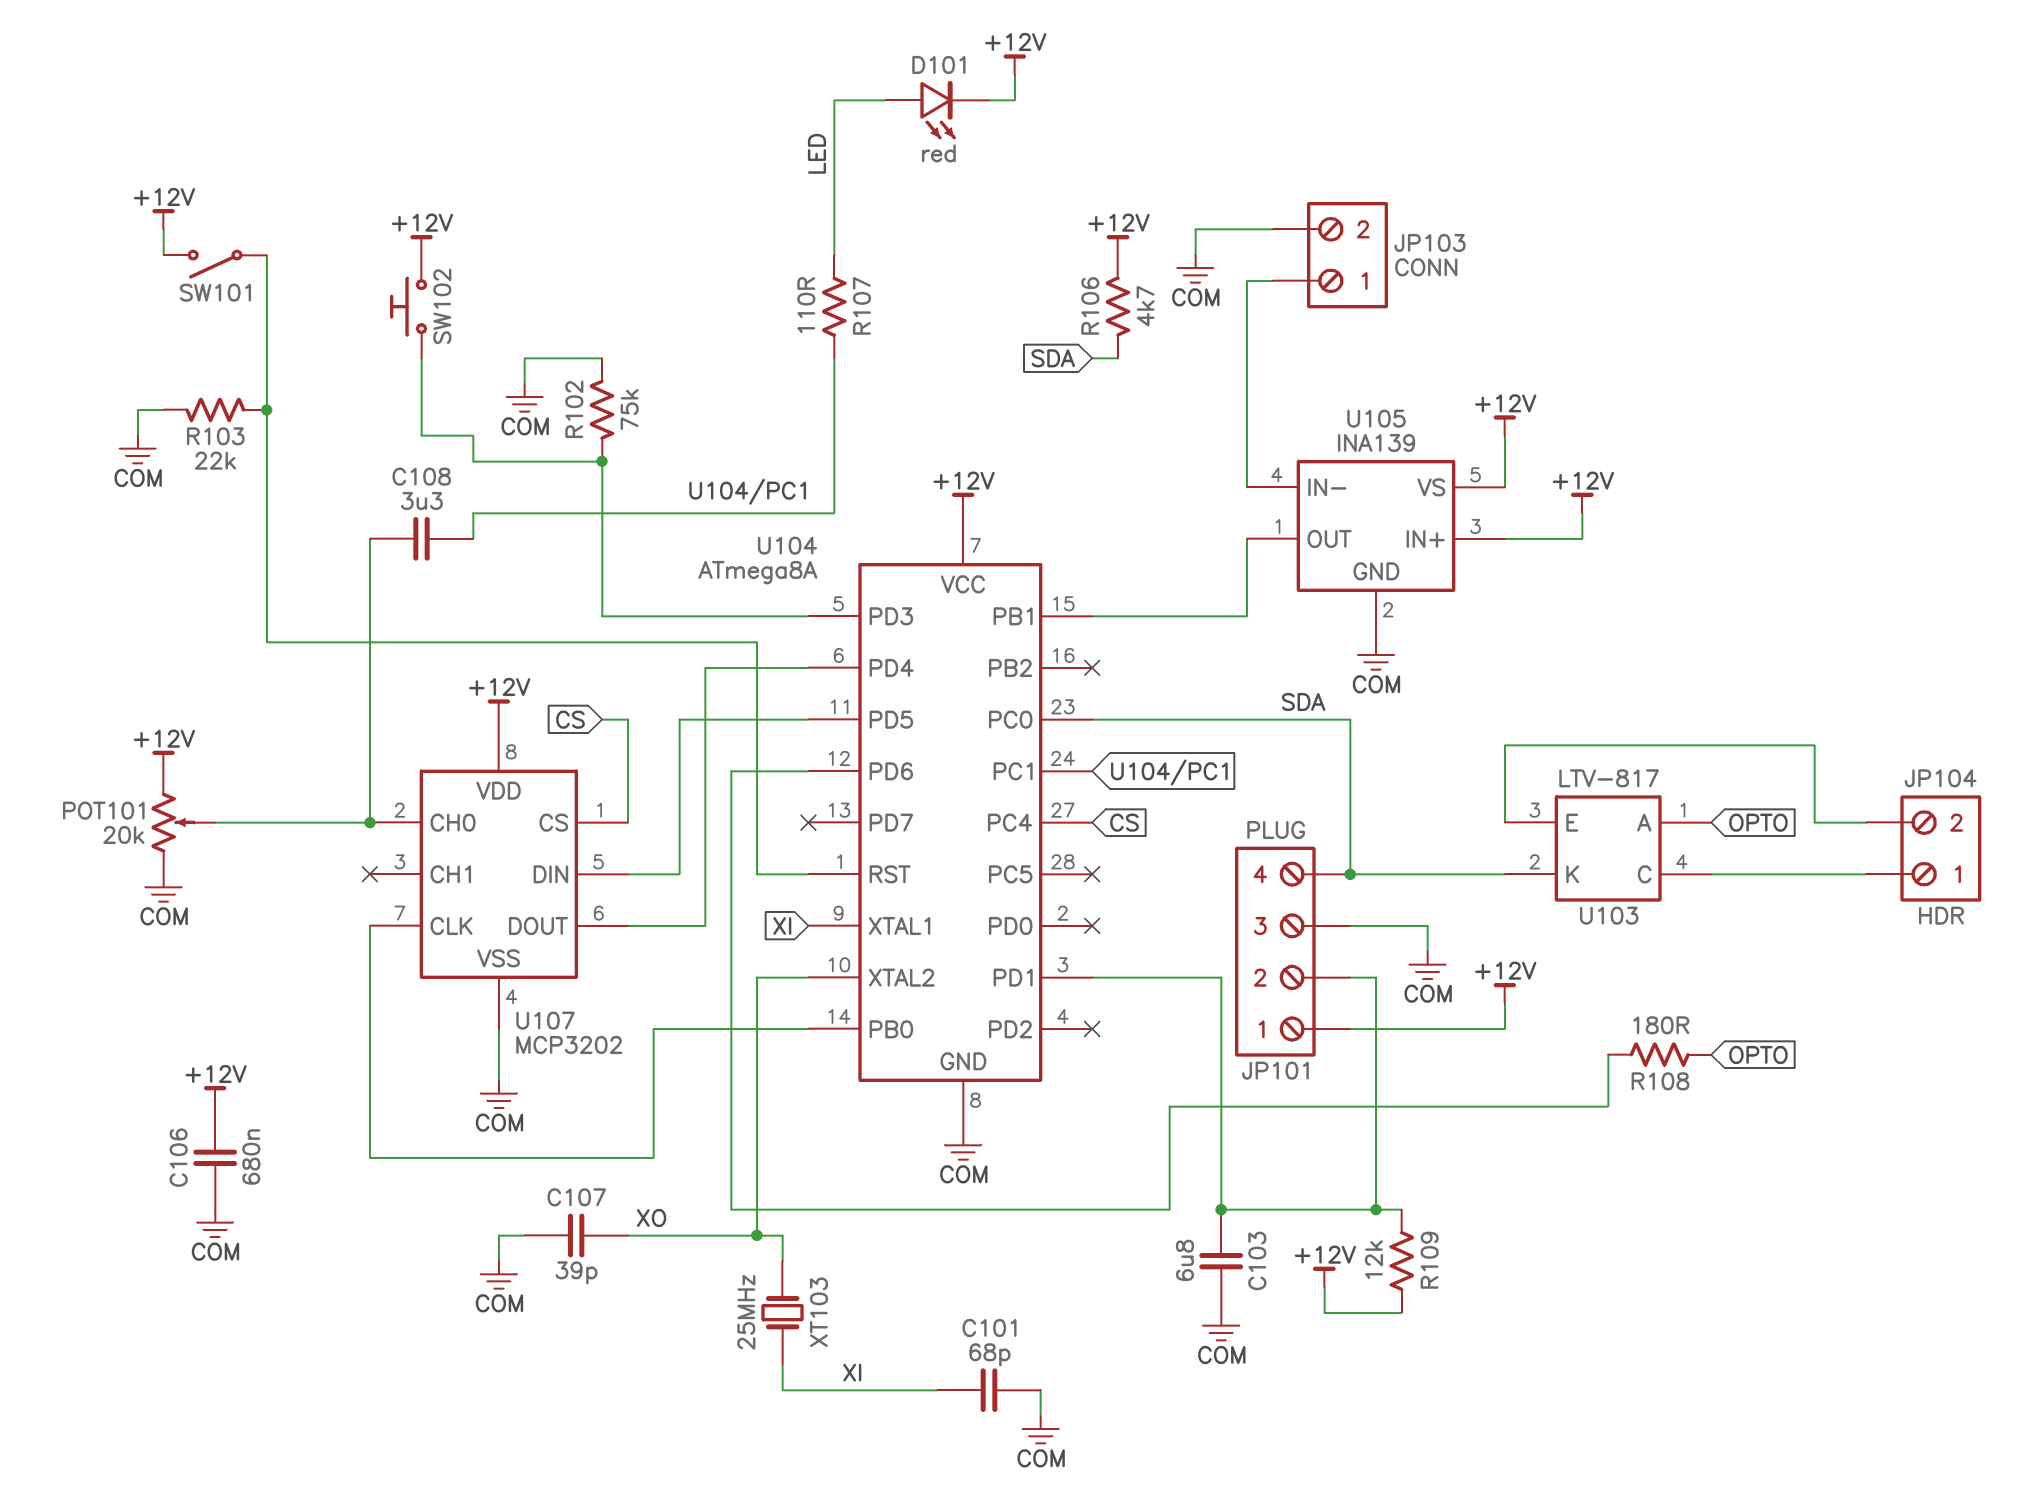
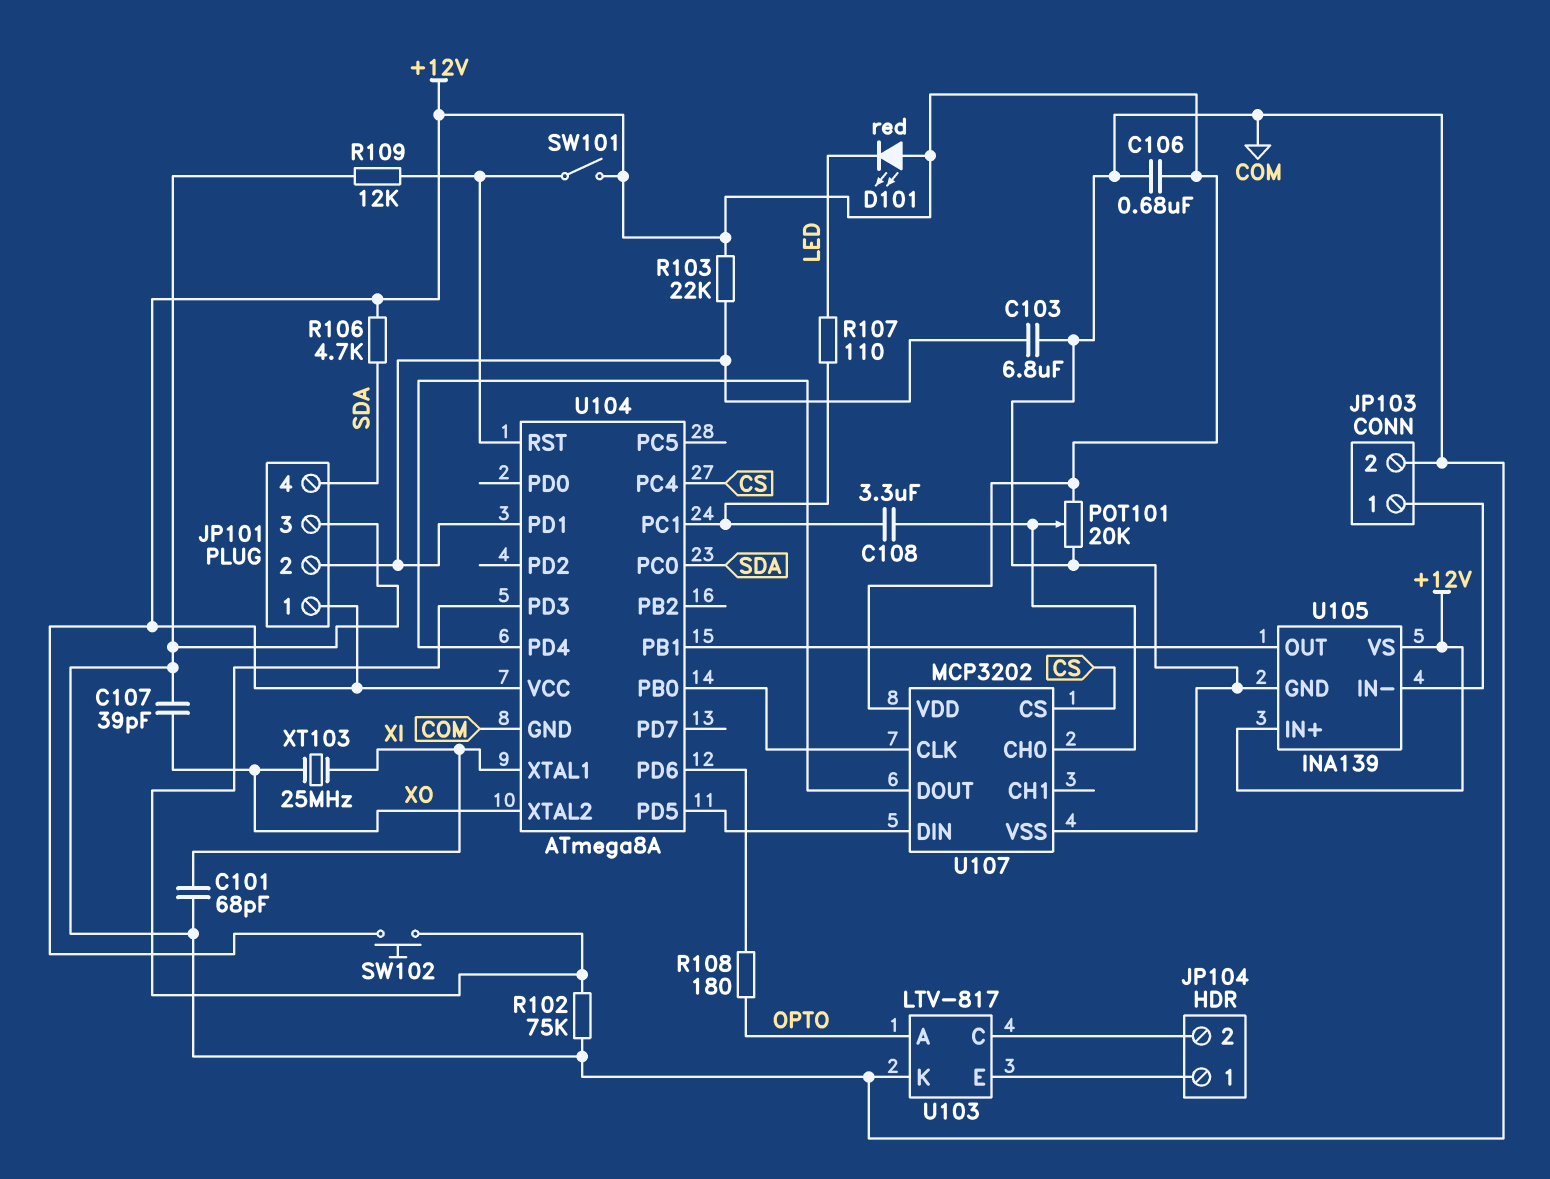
D101: LED red (A LED, K +12V) -> LED red (A +12V, K LED)
R103: 22k (COM, U104/RST) -> 22k (+12V, JP101/2)
R109: 12k (+12V, JP101/2) -> 12k (COM, U104/RST)
U103 pin C: JP104/1 -> JP104/2
U103 pin E: JP104/2 -> JP104/1
U103 pin K: SDA -> COM

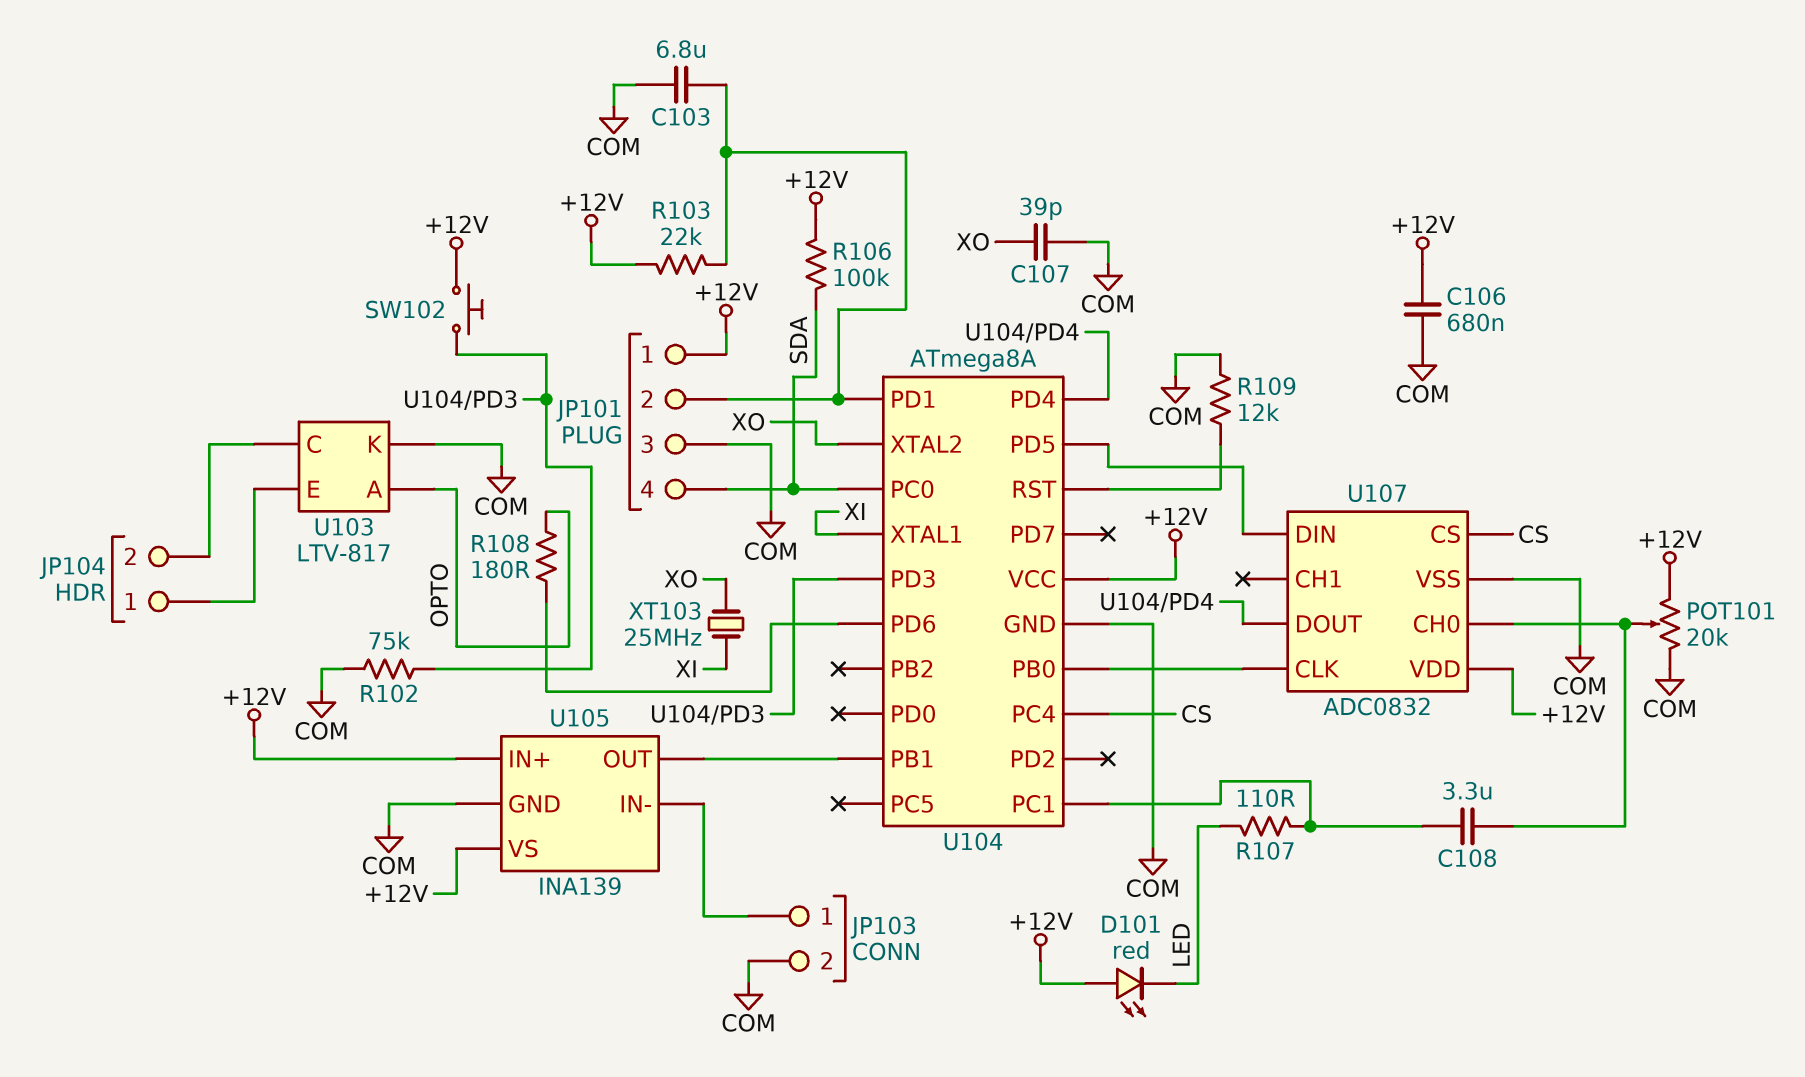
C101: 68pF (COM, XI) -> none
R106: 4.7k (+12V, SDA) -> 100k (+12V, SDA)
SW101: switch (+12V, U104/RST) -> none
U107: MCP3202 -> ADC0832

